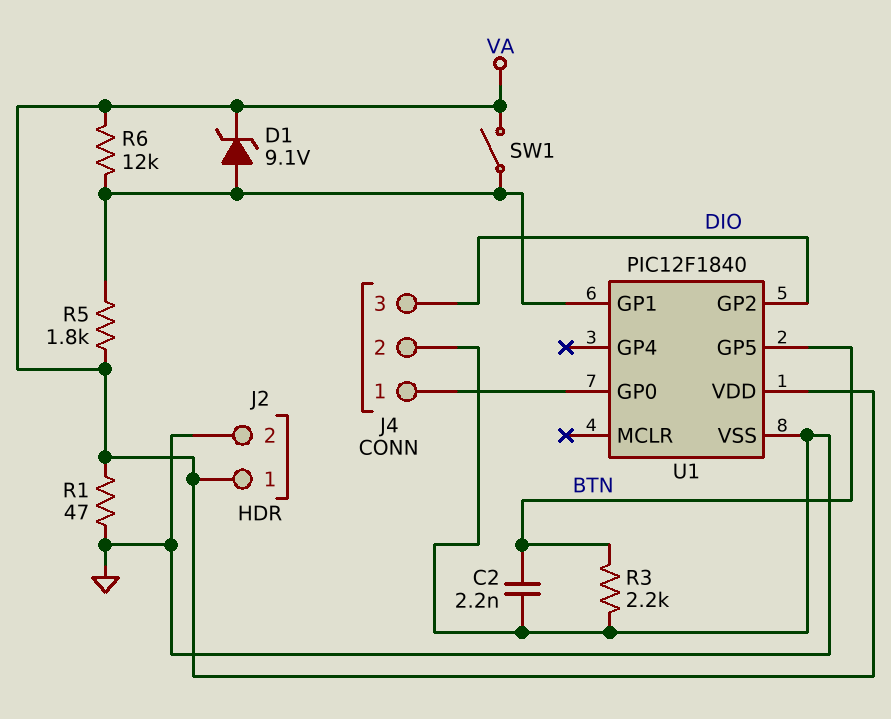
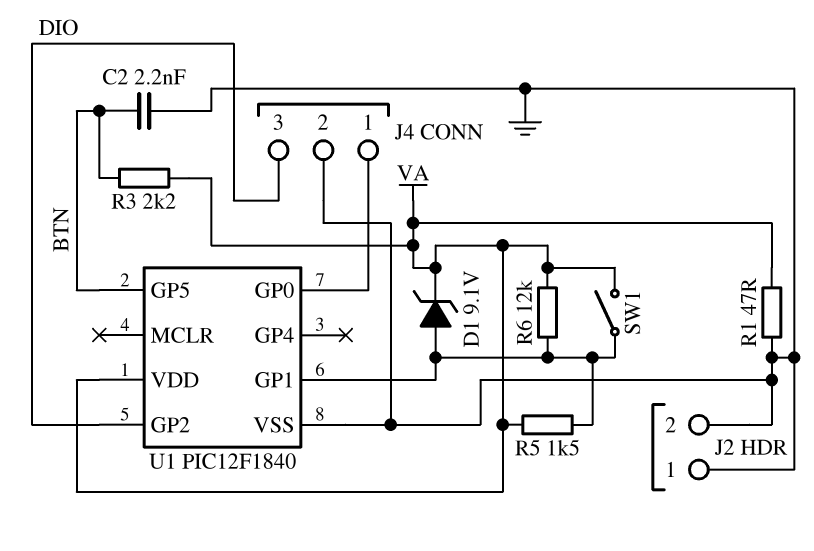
J2 pin 1: VA -> GND
R3: 2.2k (BTN, GND) -> 2.2k (BTN, VA)
R5: 1.8k (U1/GP1, VA) -> 1.5k (U1/GP1, VA)

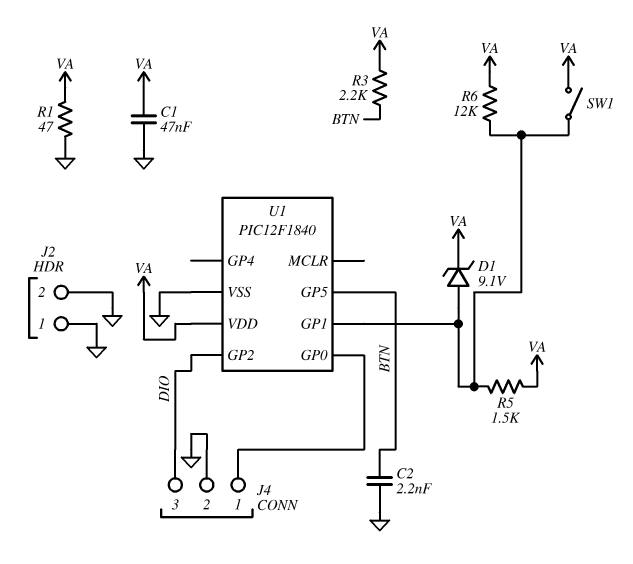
C1: none -> 47nF (GND, VA)

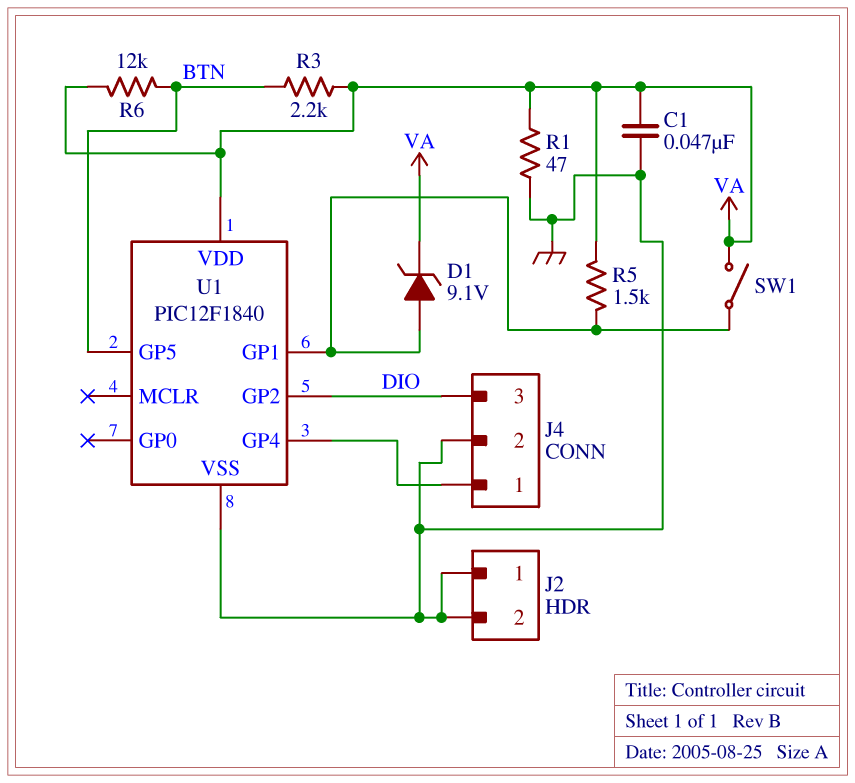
C2: 2.2nF (BTN, GND) -> none
R6: 12k (U1/GP1, VA) -> 12k (BTN, VA)
U1 pin GP0: J4/1 -> none
U1 pin GP4: none -> J4/1

